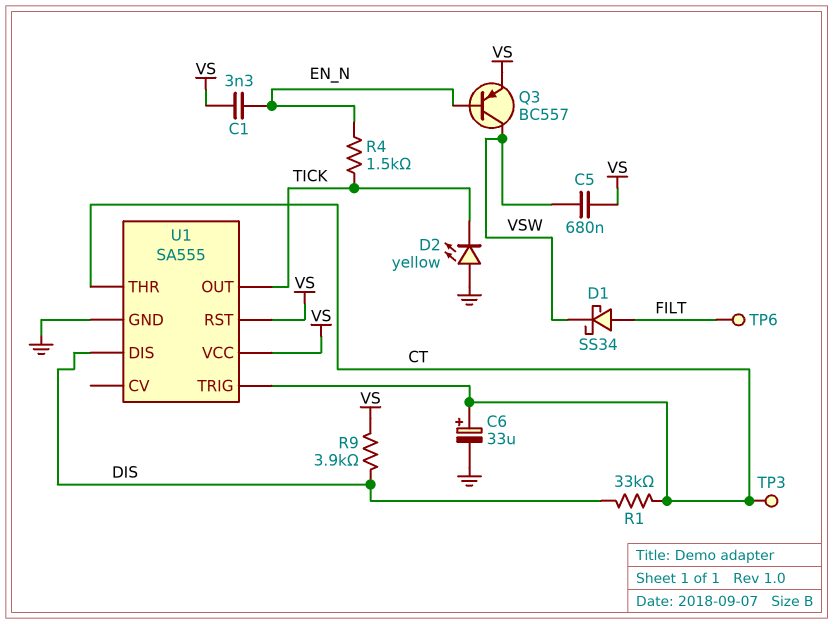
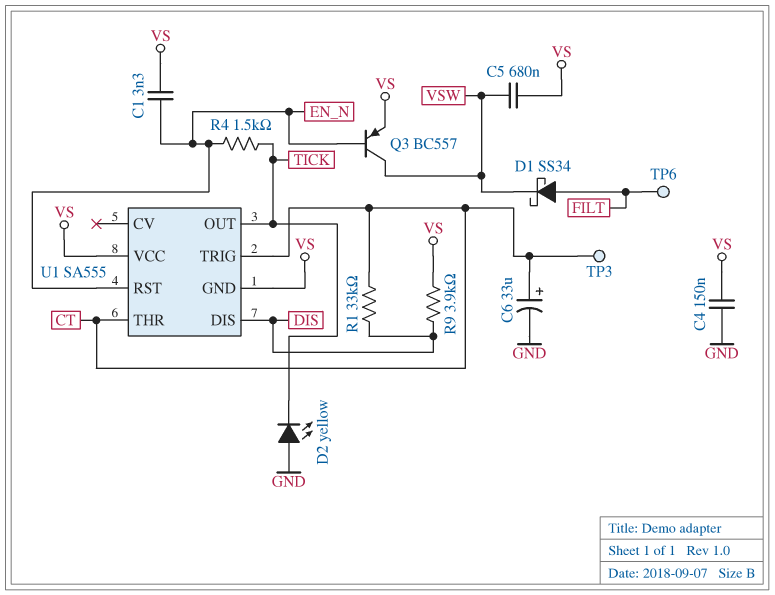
C4: none -> 150nF (GND, VS)
U1 pin GND: GND -> VS
U1 pin RST: VS -> EN_N

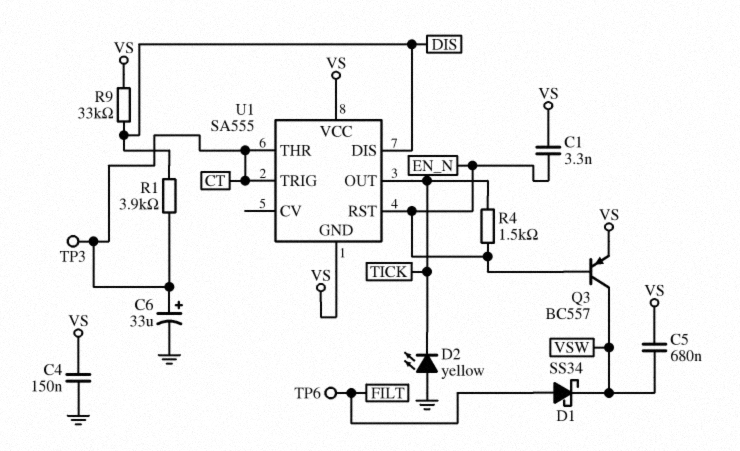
R1: 33k (CT, DIS) -> 3.9k (CT, DIS)
R9: 3.9k (DIS, VS) -> 33k (DIS, VS)

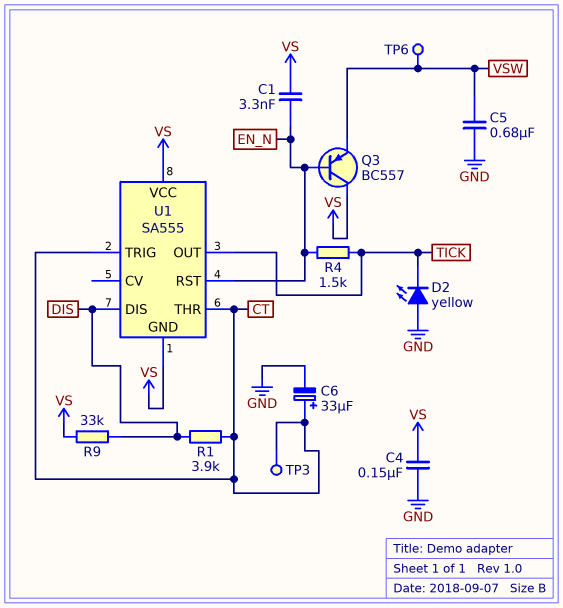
C5: 680nF (VS, VSW) -> 680nF (GND, VSW)
D1: schottky SS34 (A FILT, K VSW) -> none
Q3: PNP BC557 (B EN_N, C VSW, E VS) -> PNP BC557 (B EN_N, C VS, E VSW)
TP6: test point (FILT) -> test point (VSW)

